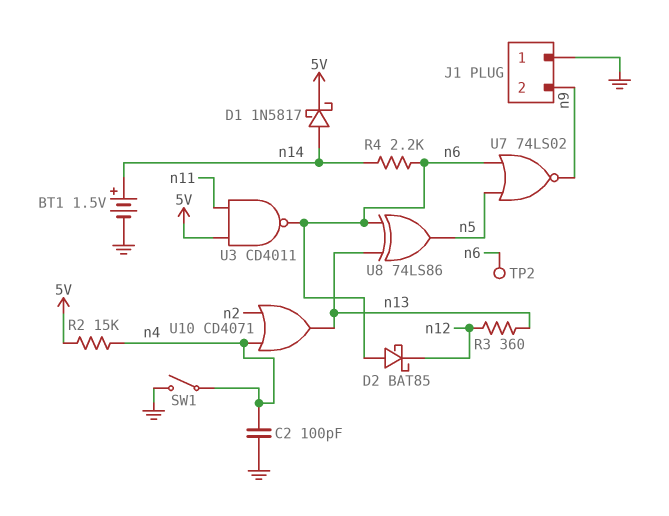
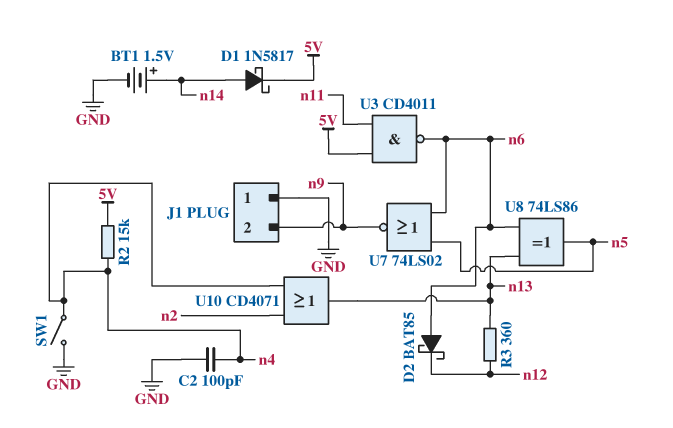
R4: 2.2k (n6, n14) -> none
TP2: test point (n6) -> none

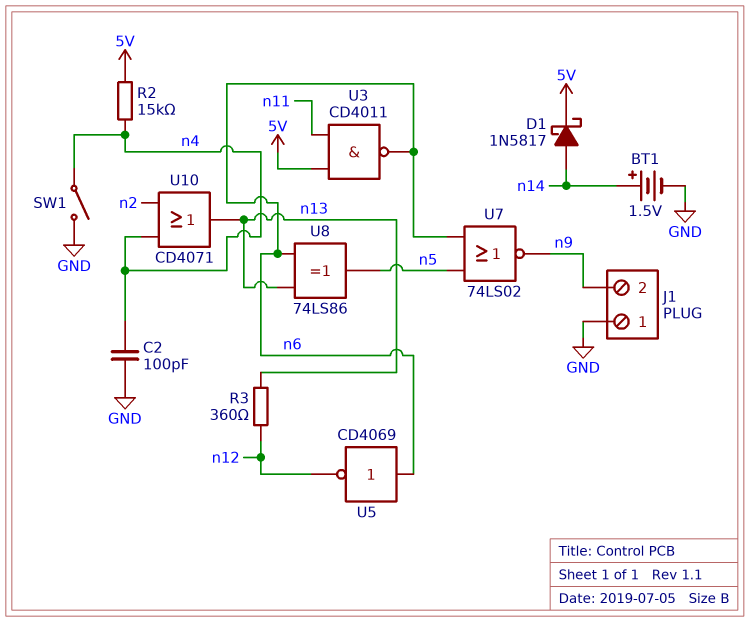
D2: schottky BAT85 (A n6, K n12) -> none
U5: none -> NOT CD4069 (in n6, out n12)

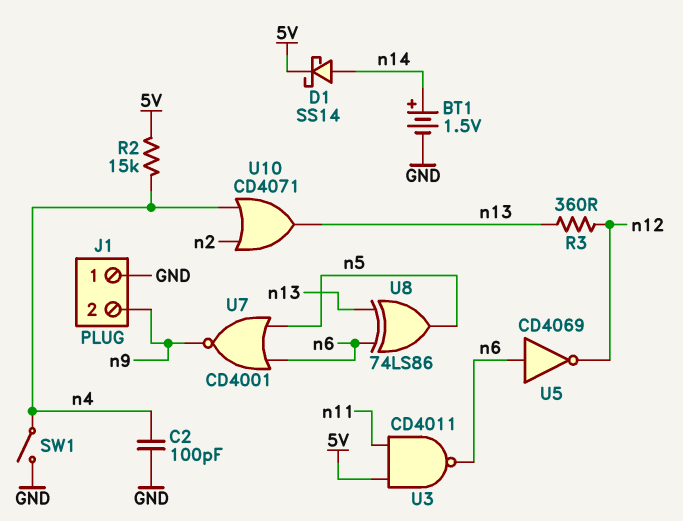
D1: schottky 1N5817 (A n14, K 5V) -> schottky SS14 (A n14, K 5V)
U7: NOR 74LS02 (in n5, in n6, out n9) -> NOR CD4001 (in n5, in n6, out n9)

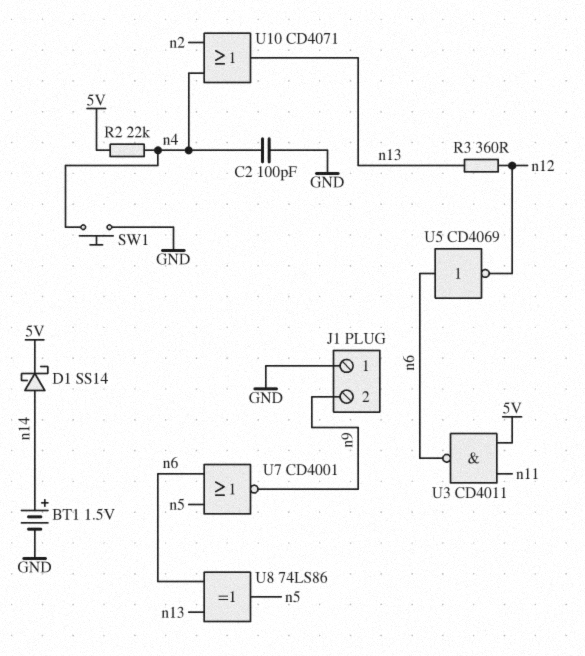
R2: 15k (5V, n4) -> 22k (5V, n4)
SW1: switch (GND, n4) -> button (GND, n4)

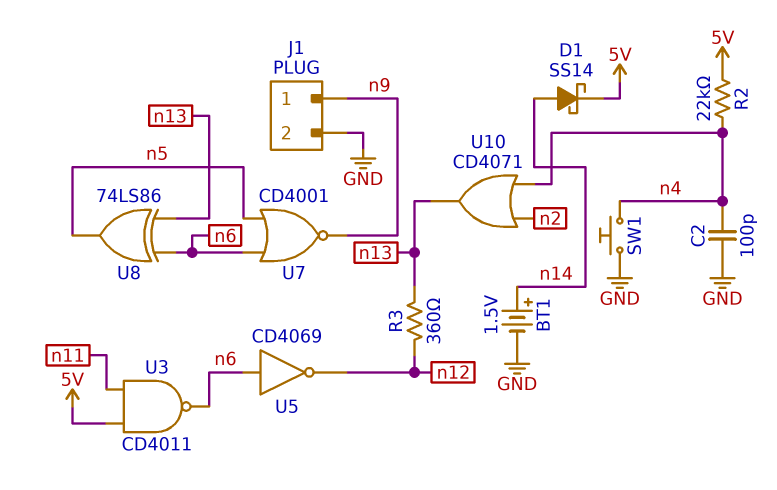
J1 pin 1: GND -> n9
J1 pin 2: n9 -> GND

